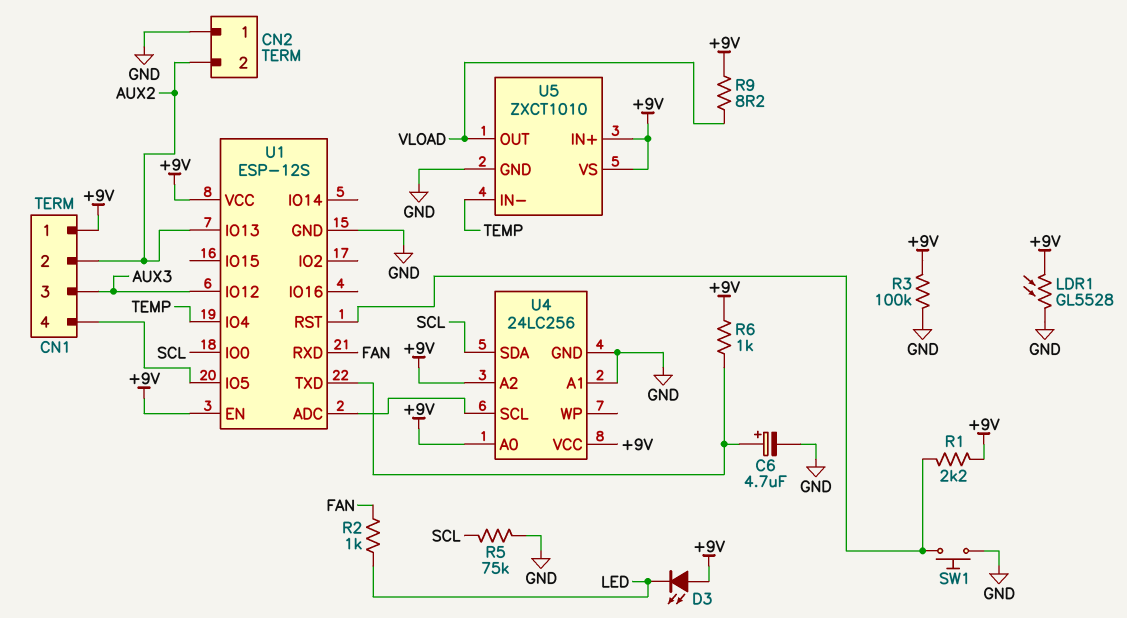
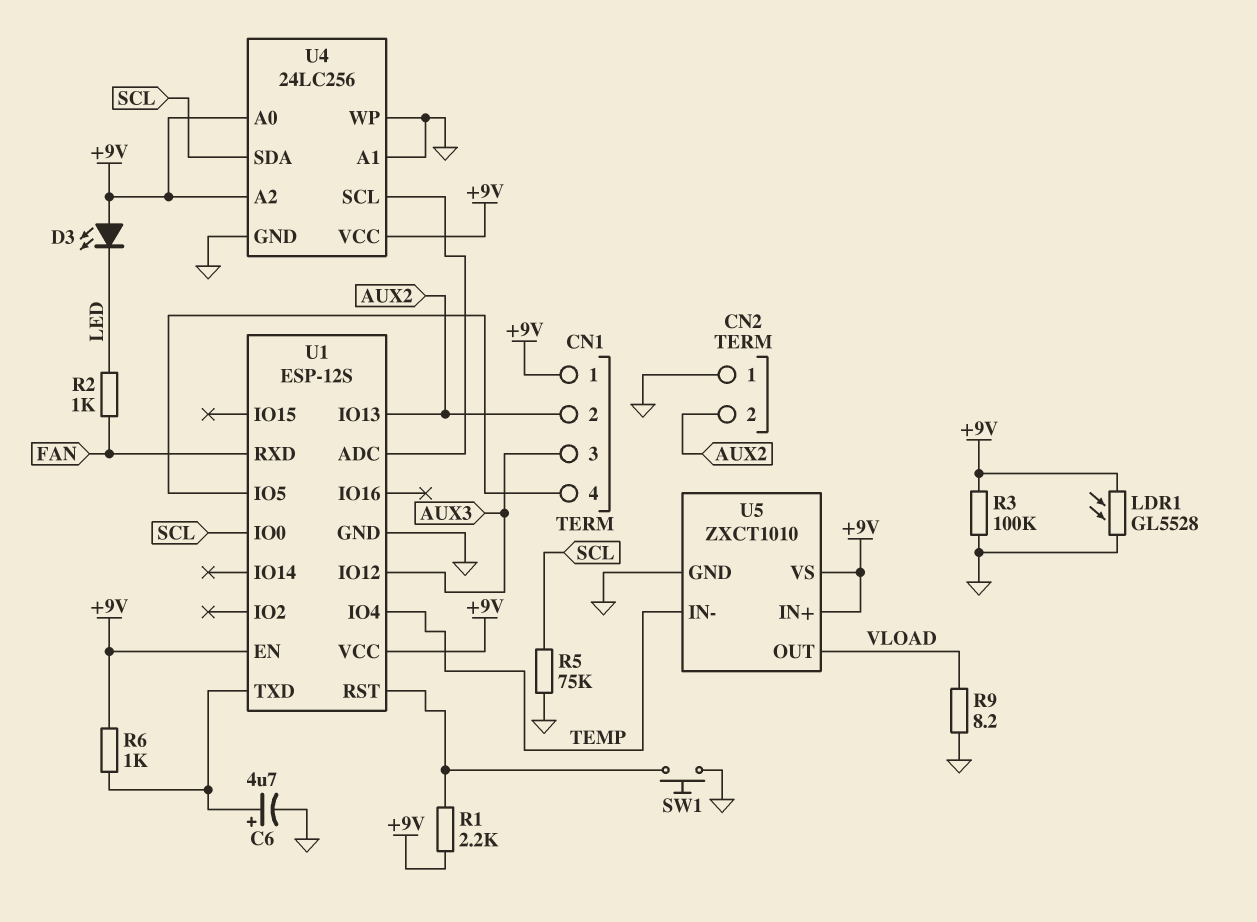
R9: 8.2 (+9V, VLOAD) -> 8.2 (GND, VLOAD)
U4 pin WP: none -> GND

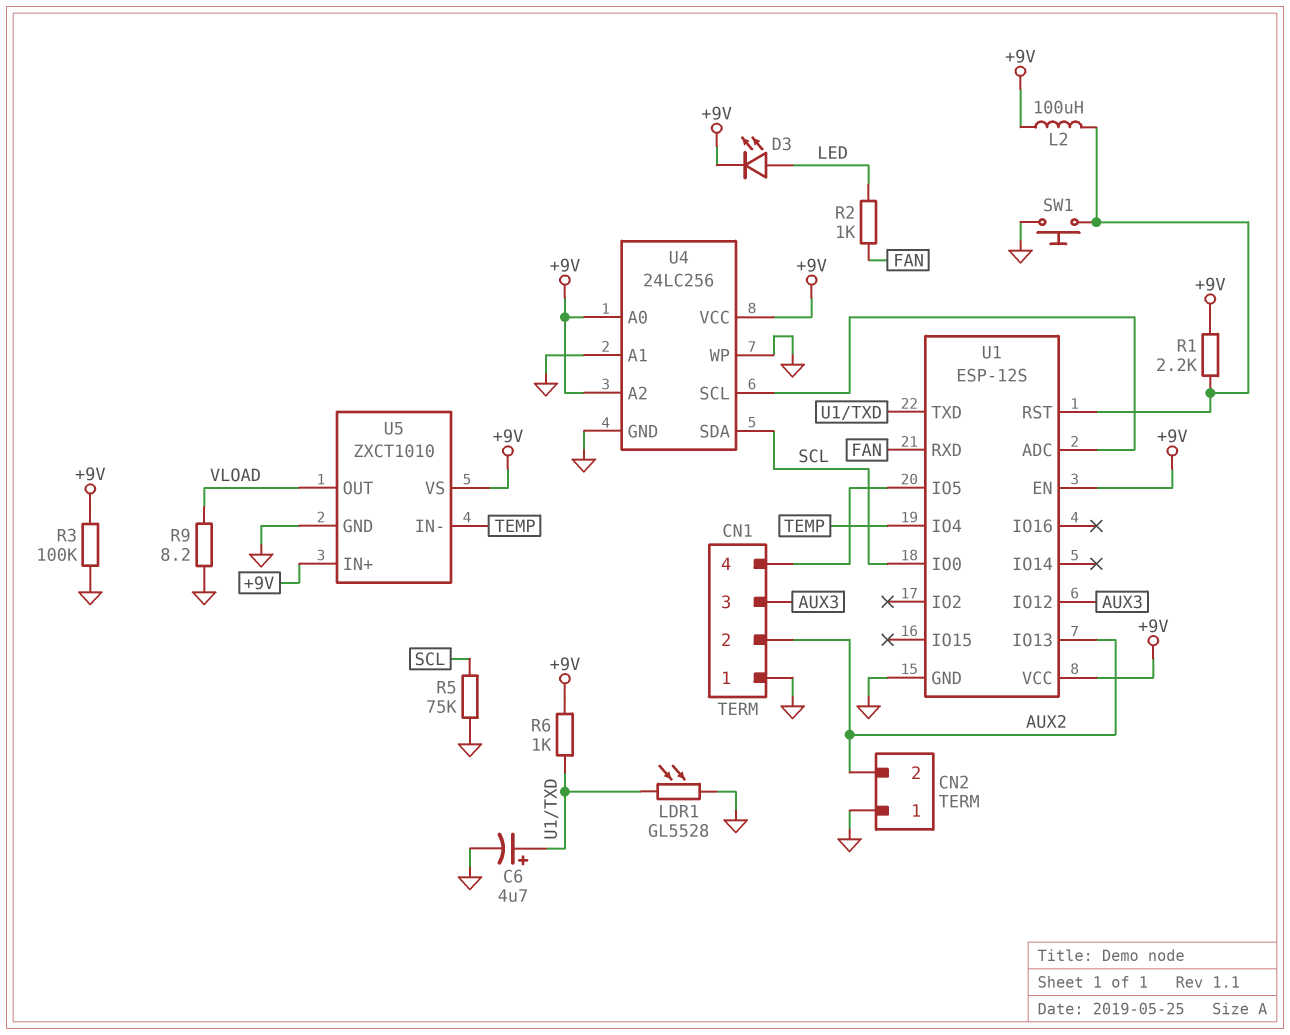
CN1 pin 1: +9V -> GND
D3: LED (A +9V, K LED) -> LED (A LED, K +9V)
L2: none -> 100uH (+9V, U1/RST)
LDR1: GL5528 (+9V, GND) -> GL5528 (GND, U1/TXD)

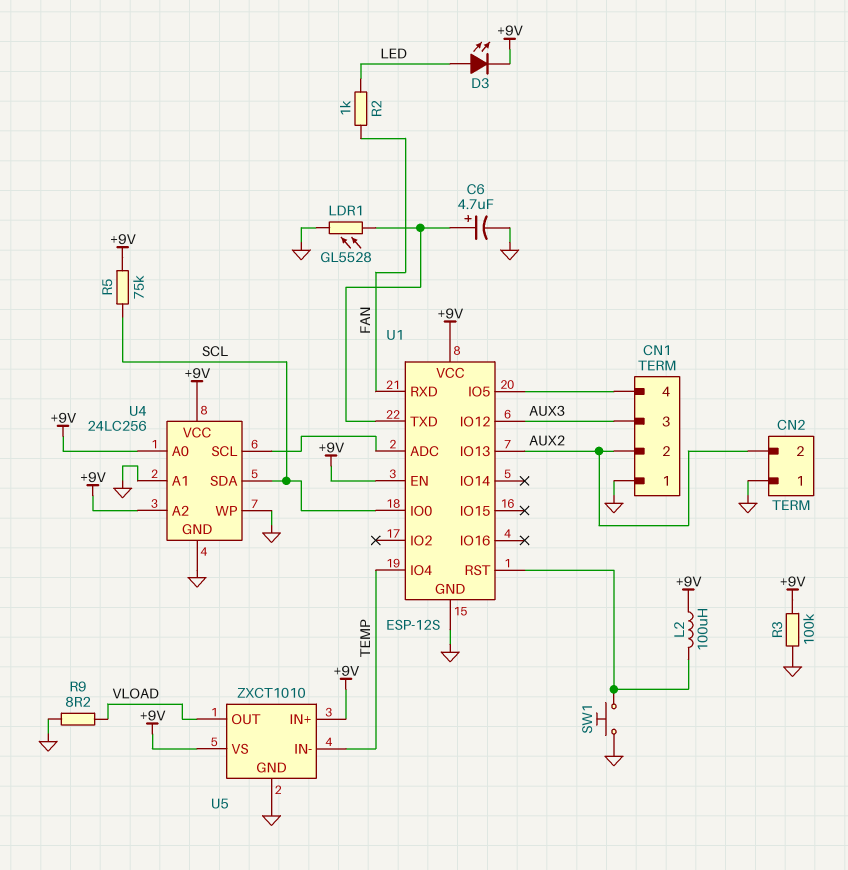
R1: 2.2k (+9V, U1/RST) -> none
R5: 75k (GND, SCL) -> 75k (+9V, SCL)
R6: 1k (+9V, U1/TXD) -> none

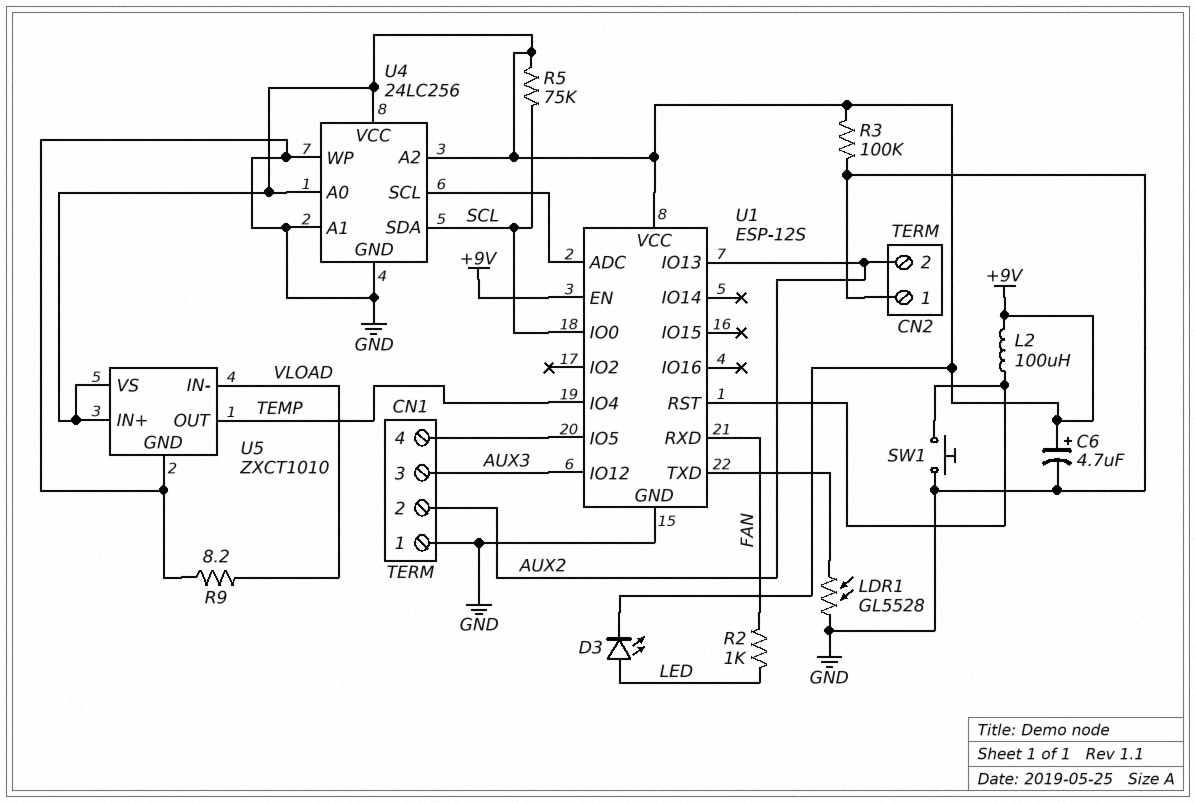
C6: 4.7uF (plus U1/TXD, minus GND) -> 4.7uF (plus +9V, minus GND)
U5 pin IN-: TEMP -> VLOAD
U5 pin OUT: VLOAD -> TEMP

